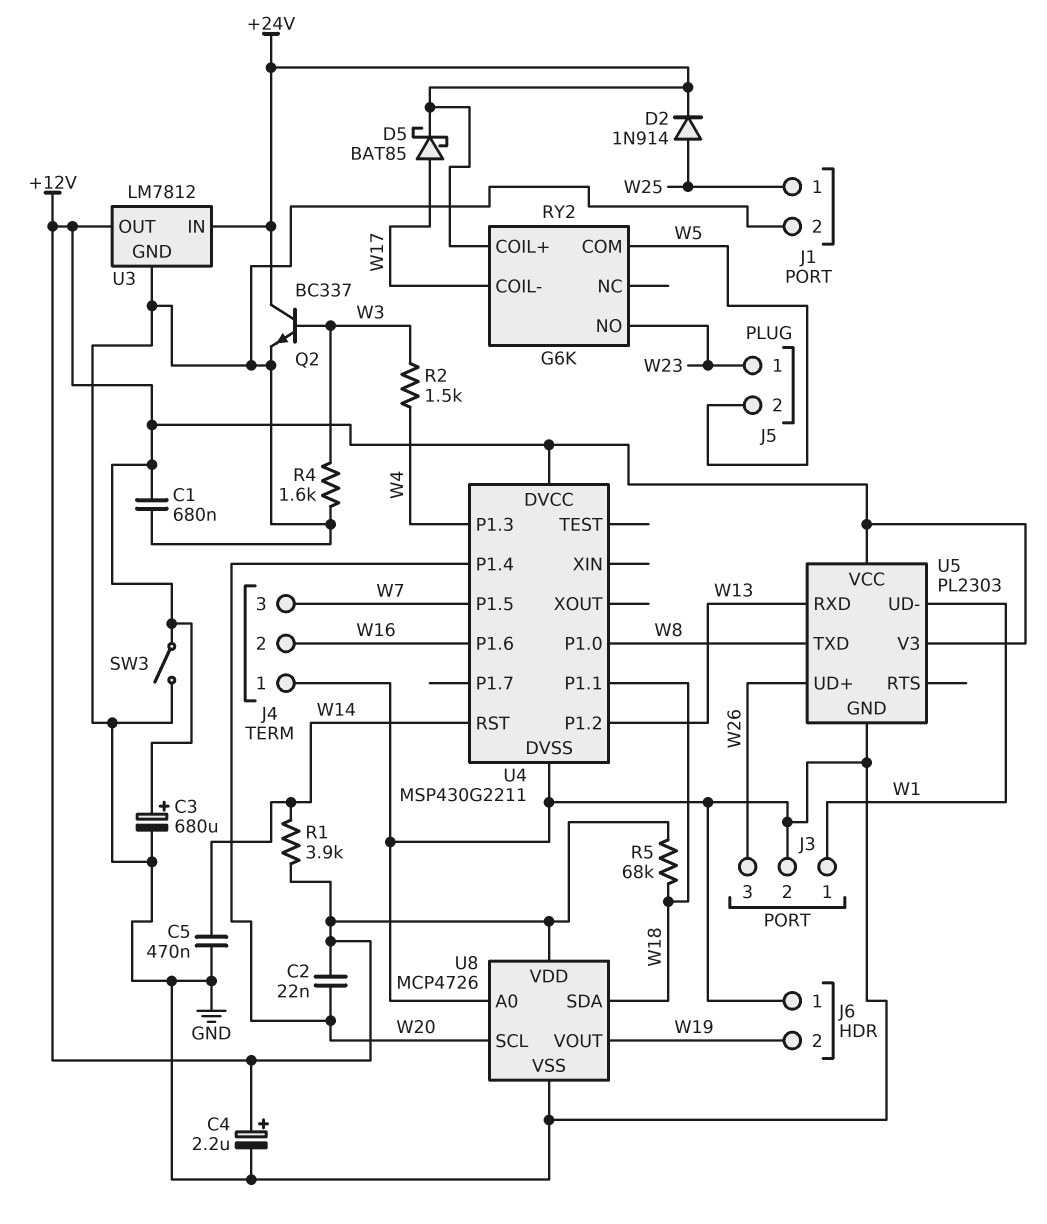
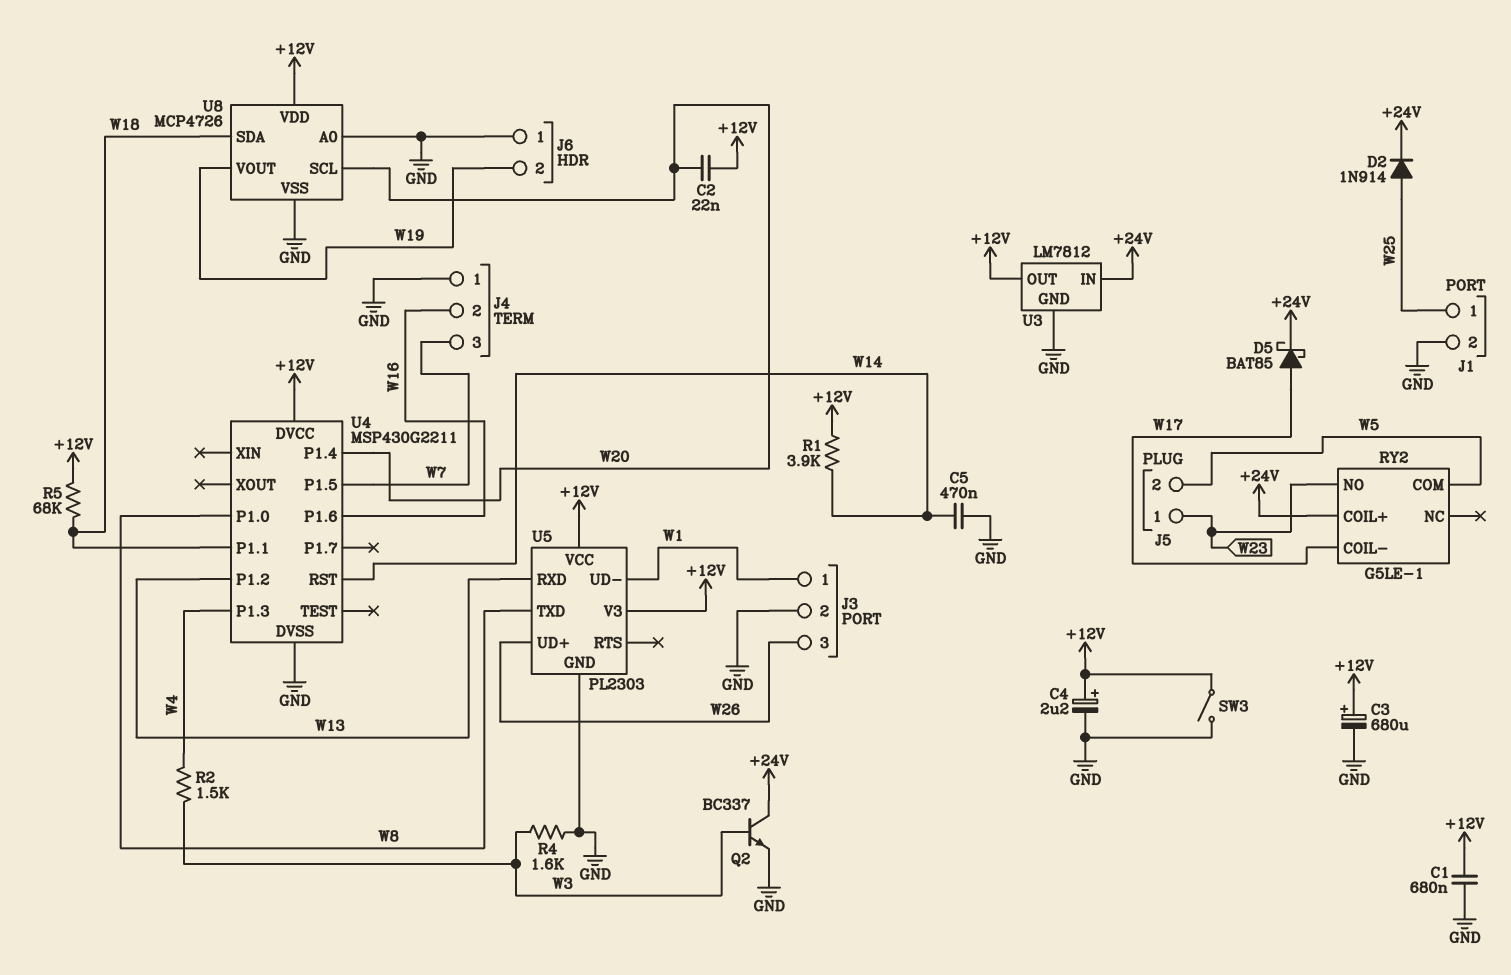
RY2: G6K -> G5LE-1

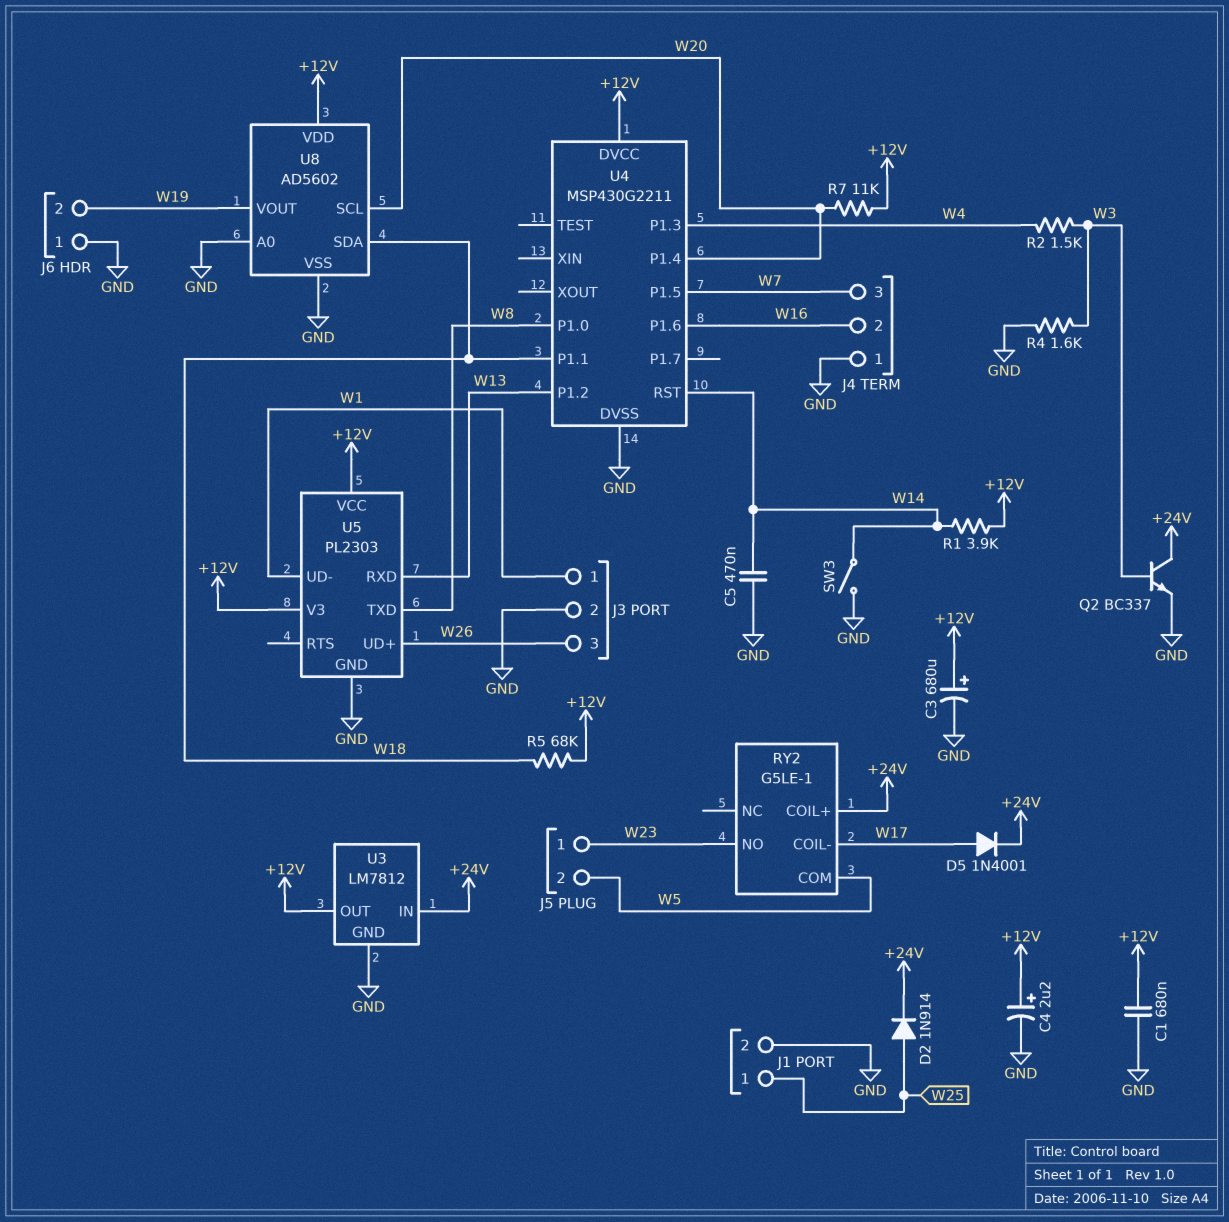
C2: 22nF (+12V, W20) -> none
D5: schottky BAT85 (A W17, K +24V) -> diode 1N4001 (A W17, K +24V)
R7: none -> 11k (+12V, W20)
SW3: switch (+12V, GND) -> switch (GND, W14)
U8: MCP4726 -> AD5602

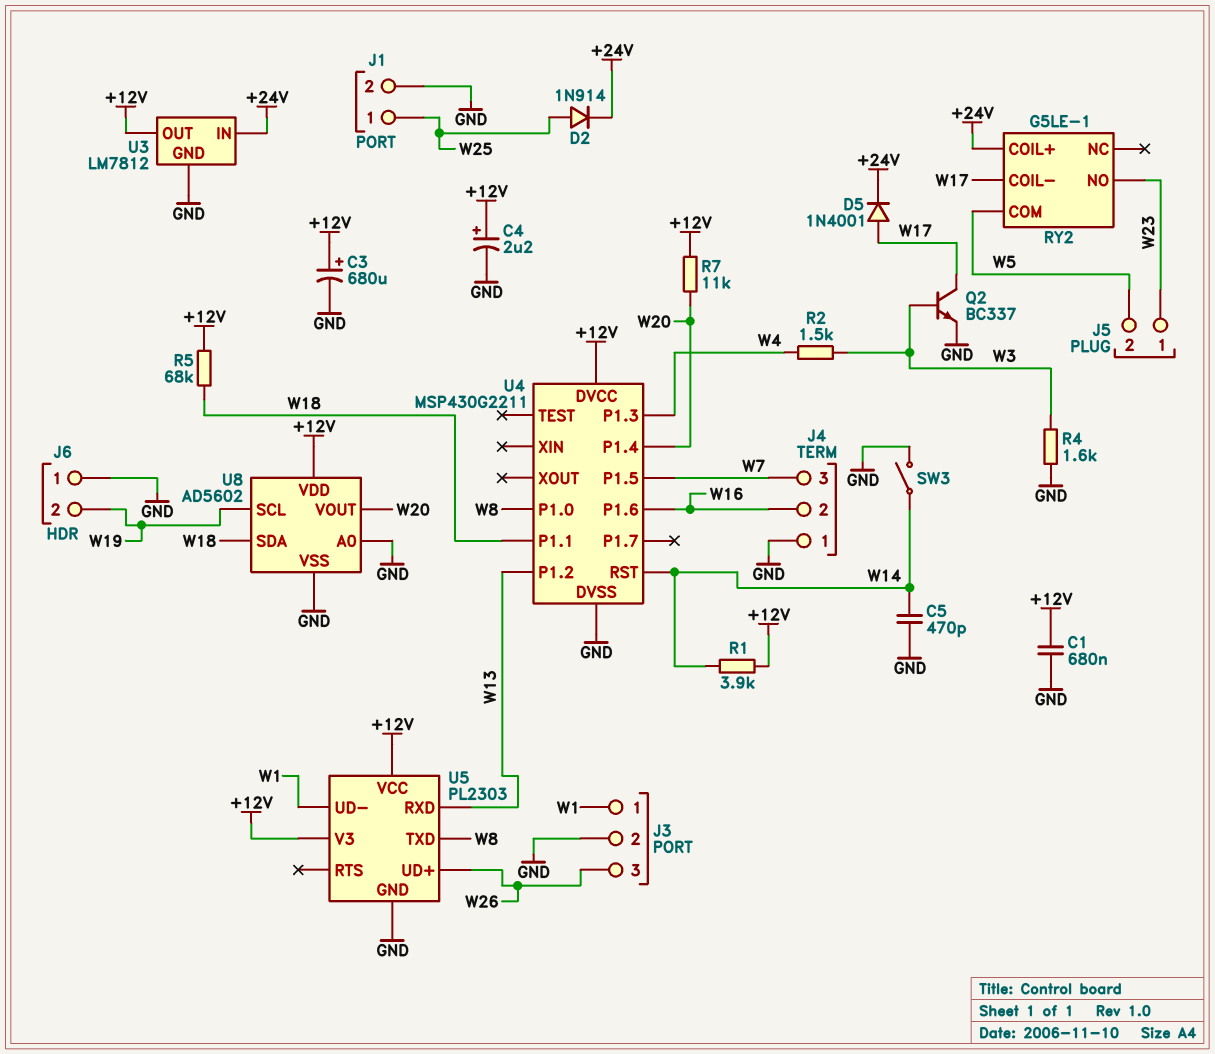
C5: 470nF (GND, W14) -> 470pF (GND, W14)
Q2: NPN BC337 (B W3, C +24V, E GND) -> NPN BC337 (B W3, C W17, E GND)
U8 pin SCL: W20 -> W19
U8 pin VOUT: W19 -> W20

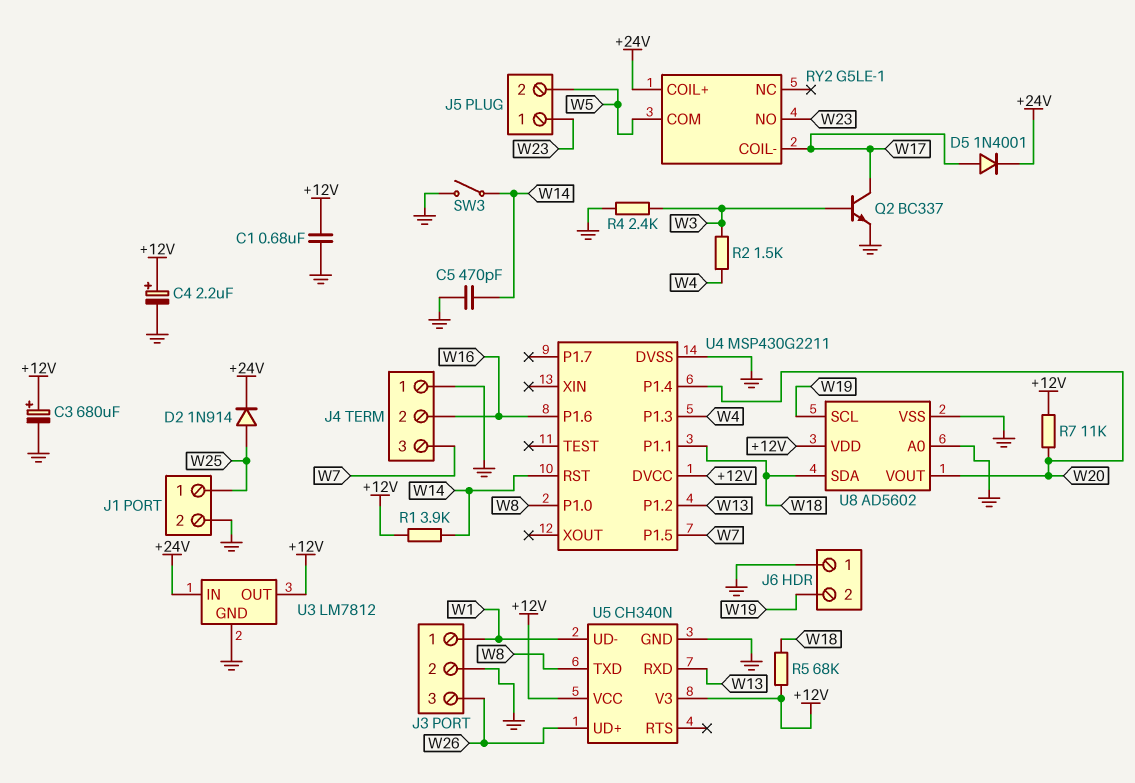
R4: 1.6k (GND, W3) -> 2.4k (GND, W3)
U5: PL2303 -> CH340N

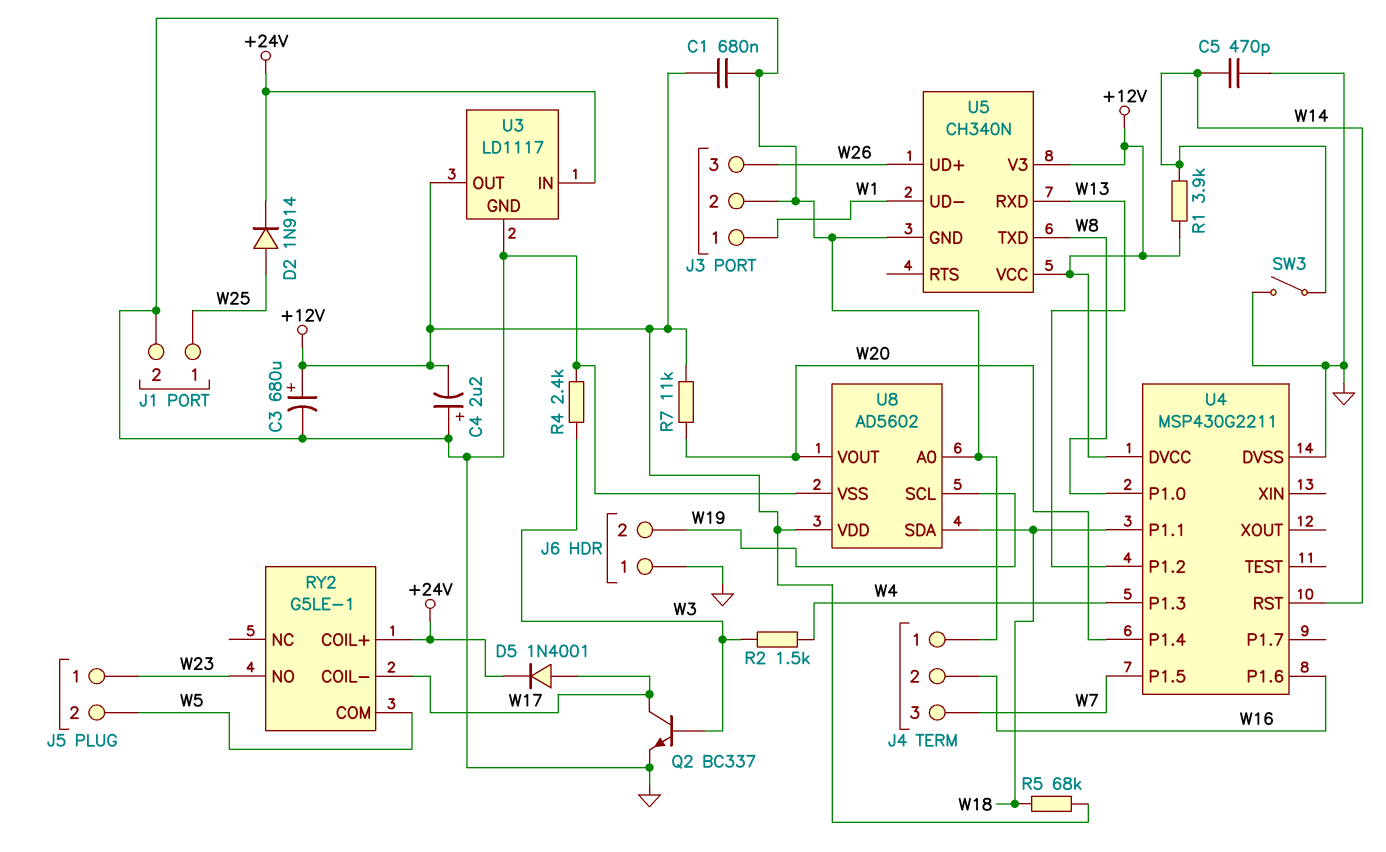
C4: 2.2uF (plus +12V, minus GND) -> 2.2uF (plus GND, minus +12V)
U3: LM7812 -> LD1117

